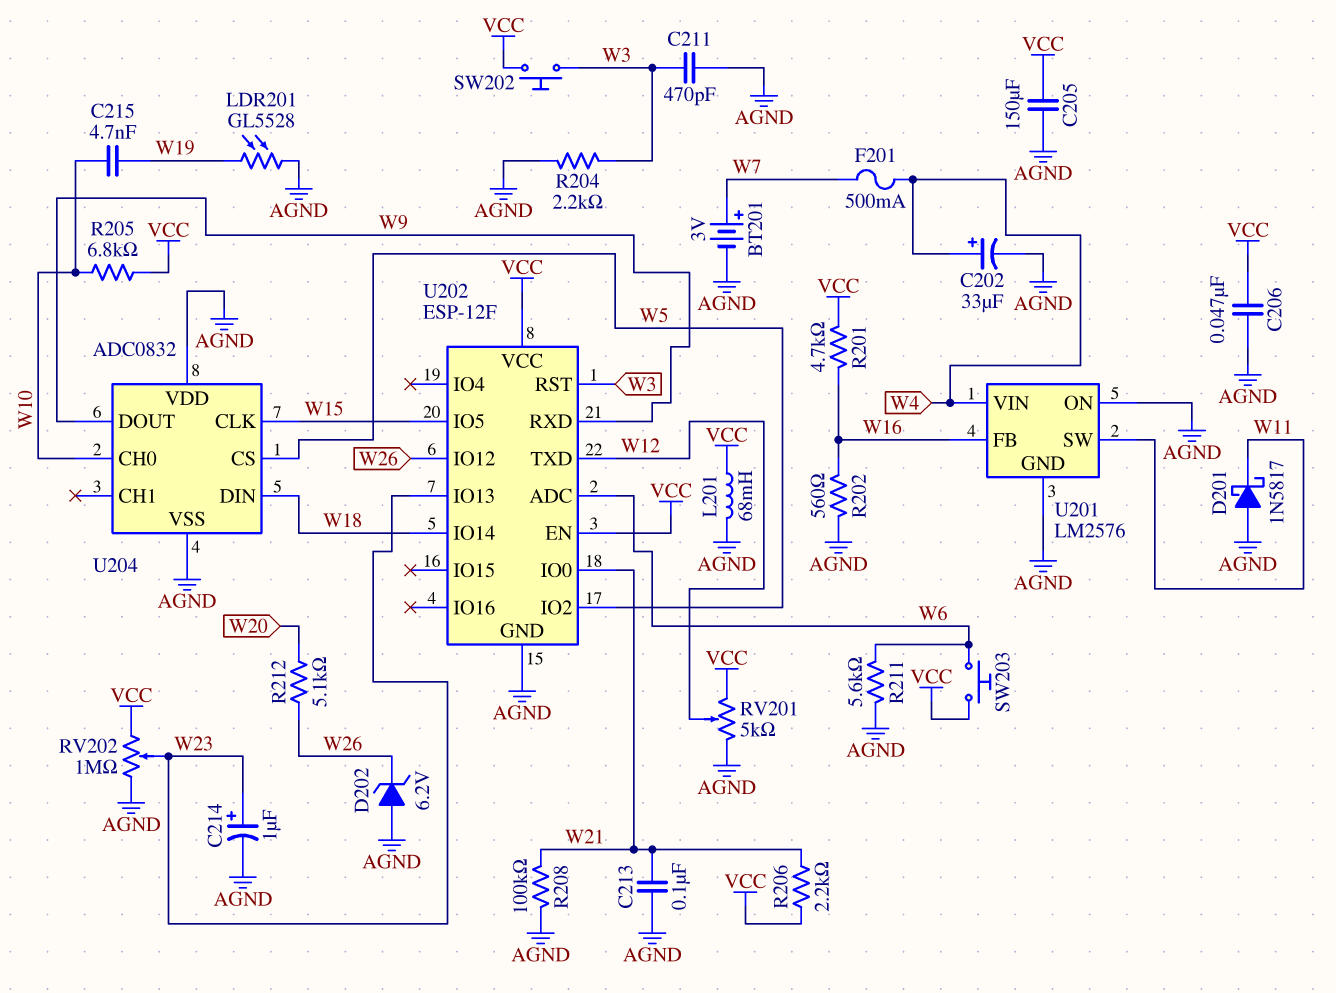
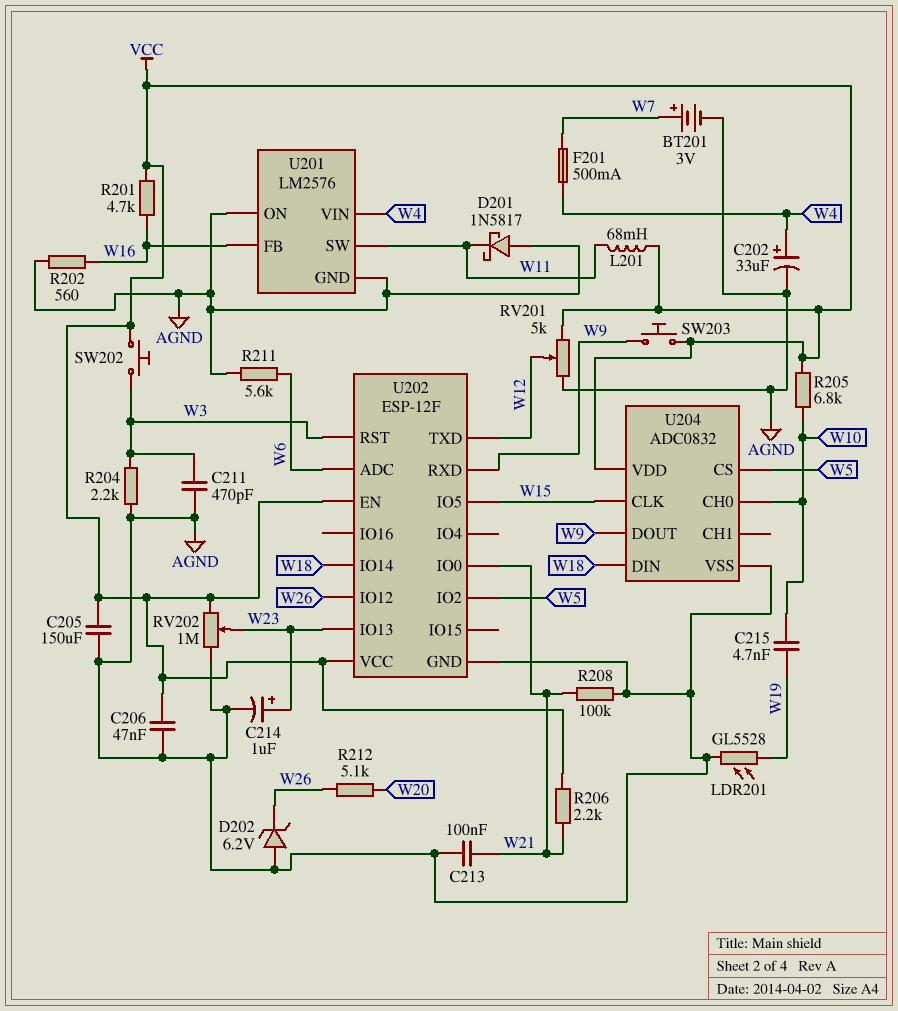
L201: 68mH (AGND, VCC) -> 68mH (VCC, W11)
SW203: button (VCC, W6) -> button (VCC, W9)
U204 pin VDD: AGND -> VCC

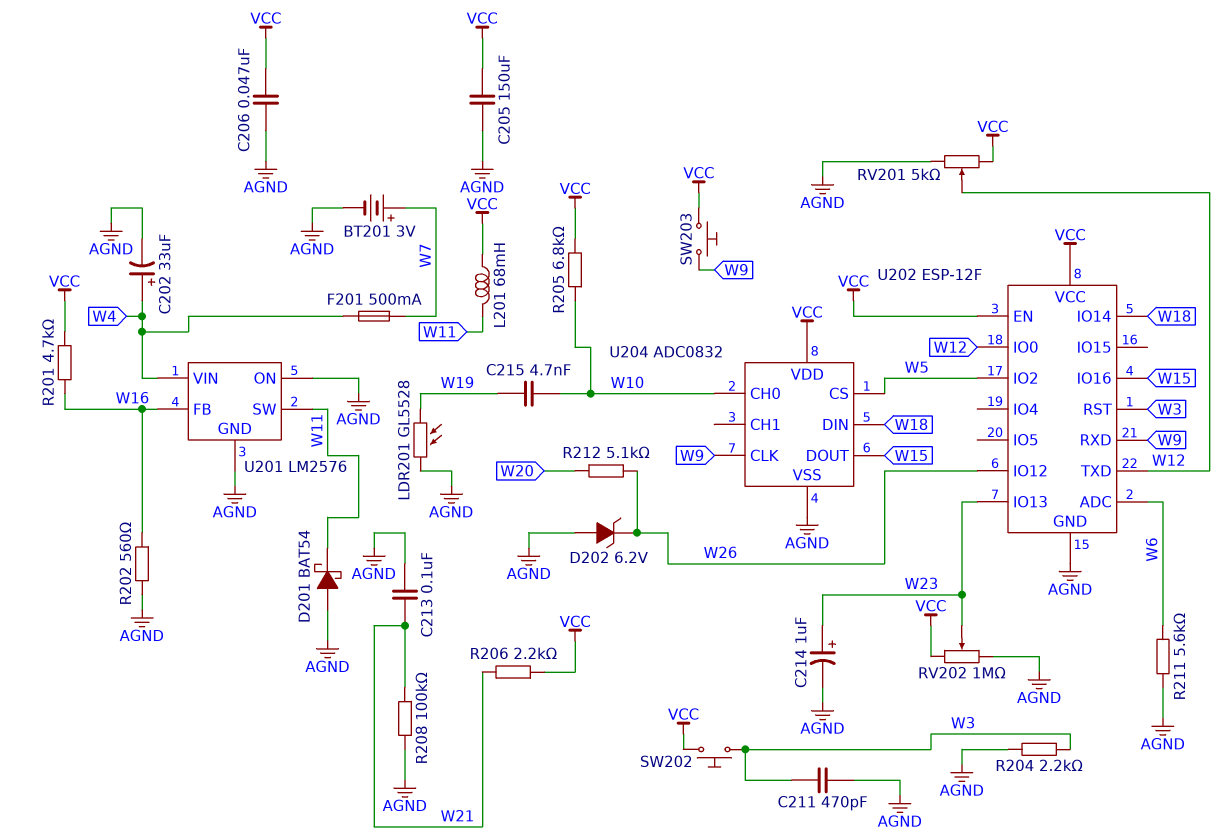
D201: schottky 1N5817 (A AGND, K W11) -> schottky BAT54 (A AGND, K W11)
U202 pin IO0: W21 -> W12
U202 pin IO5: W15 -> none
U202 pin IO16: none -> W15
U204 pin CLK: W15 -> W9
U204 pin DOUT: W9 -> W15

